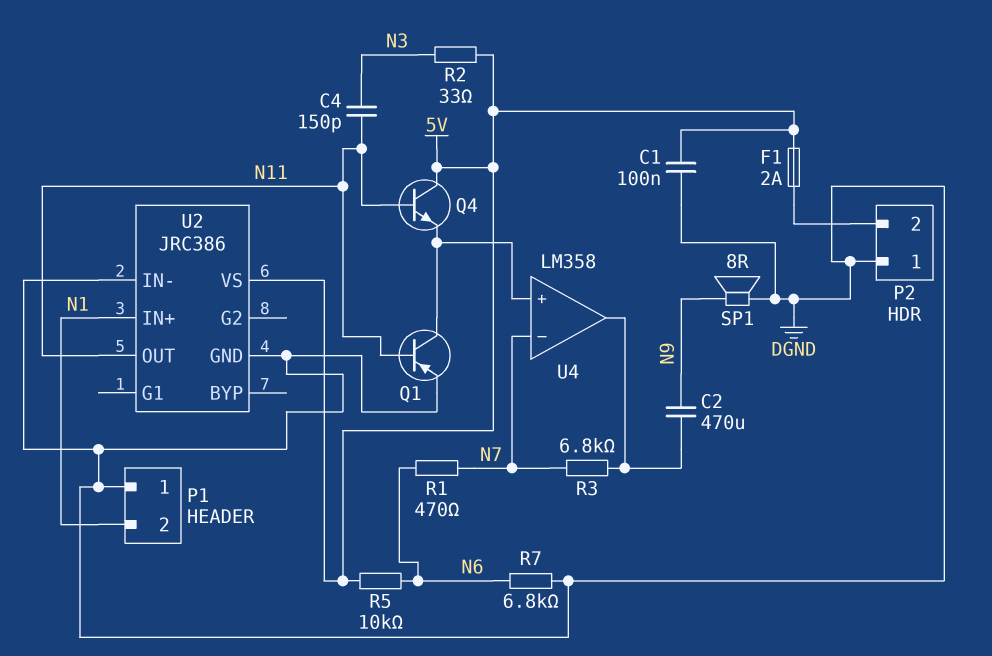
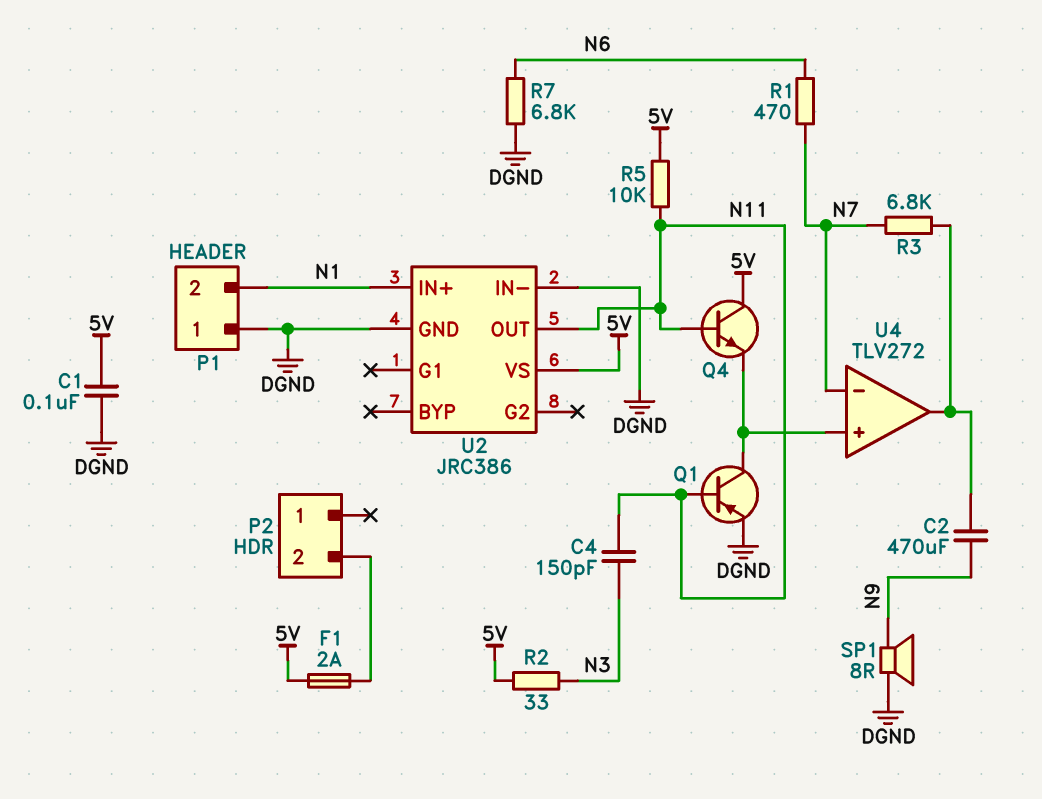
P2 pin 1: DGND -> none
R5: 10k (5V, N6) -> 10k (5V, N11)
U4: LM358 -> TLV272

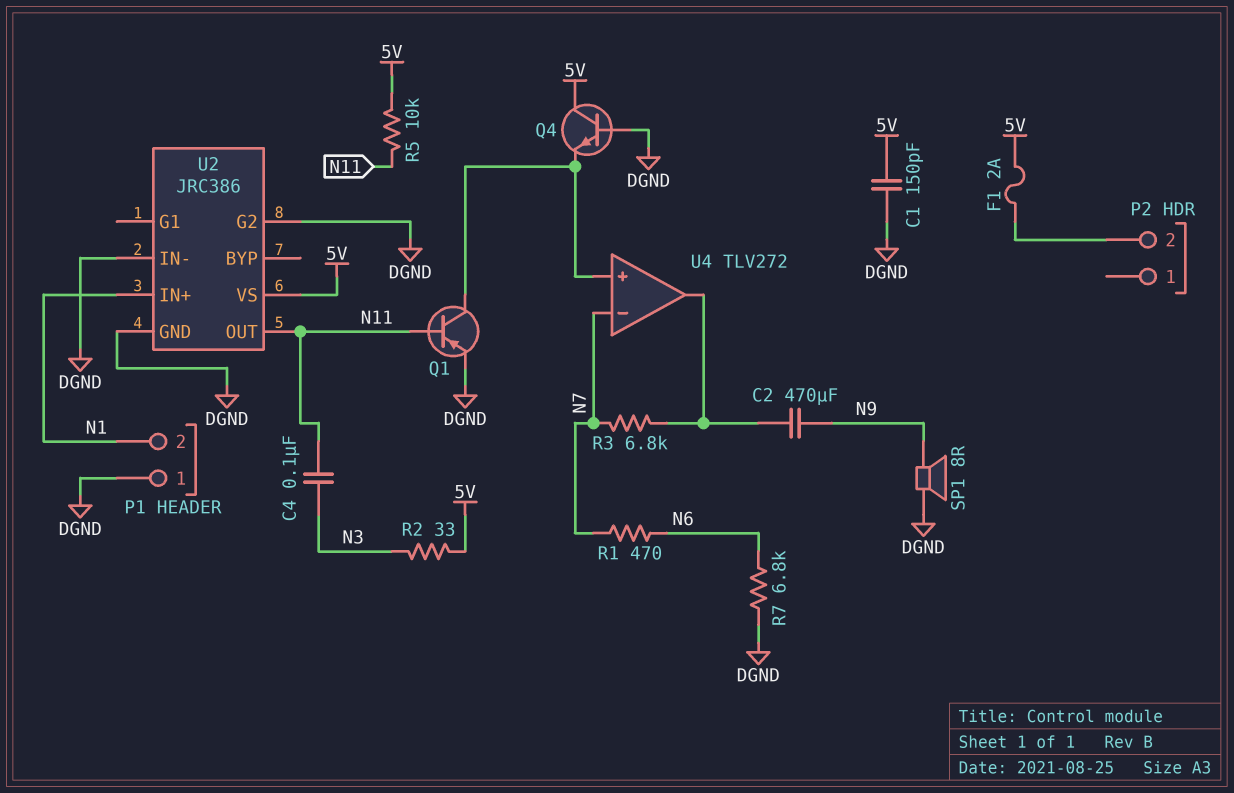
C1: 100nF (5V, DGND) -> 150pF (5V, DGND)
C4: 150pF (N3, N11) -> 100nF (N3, N11)
Q4: NPN (B N11, C 5V, E U4/in+) -> NPN (B DGND, C 5V, E U4/in+)
U2 pin G2: none -> DGND

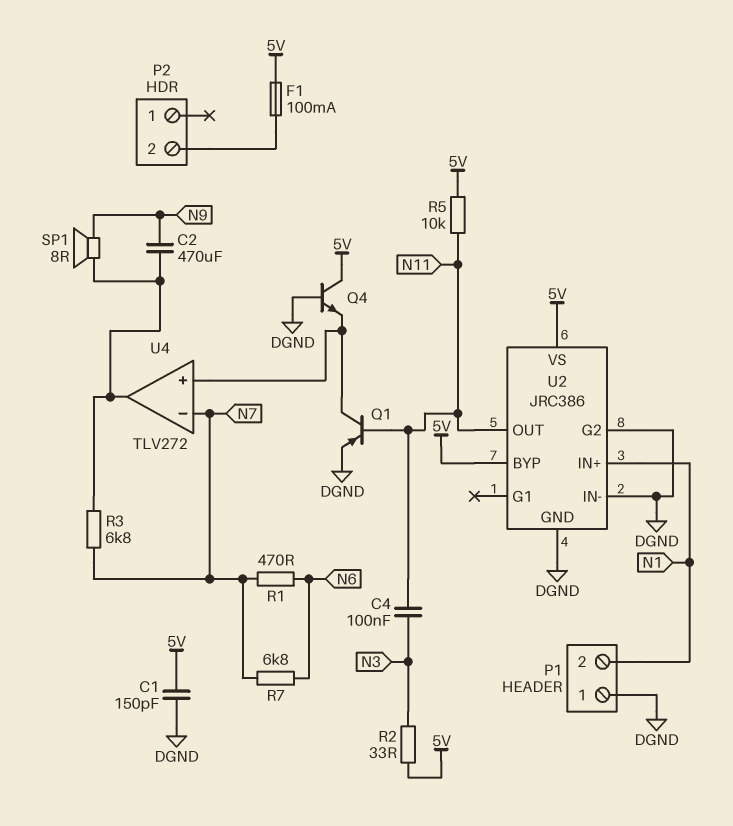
F1: 2A (5V, P2/2) -> 100mA (5V, P2/2)
R7: 6.8k (DGND, N6) -> 6.8k (N6, N7)
SP1: speaker 8R (DGND, N9) -> speaker 8R (N9, U4/out)
U2 pin BYP: none -> 5V

